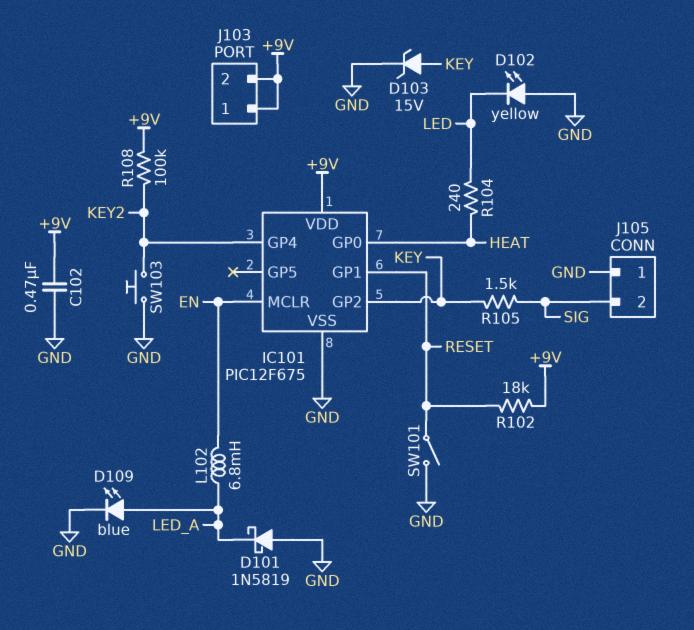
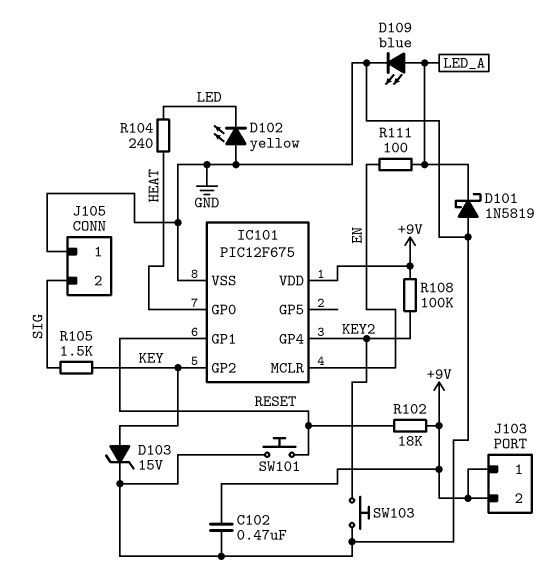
L102: 6.8mH (EN, LED_A) -> none
R111: none -> 100 (EN, LED_A)
SW101: switch (GND, RESET) -> button (GND, RESET)

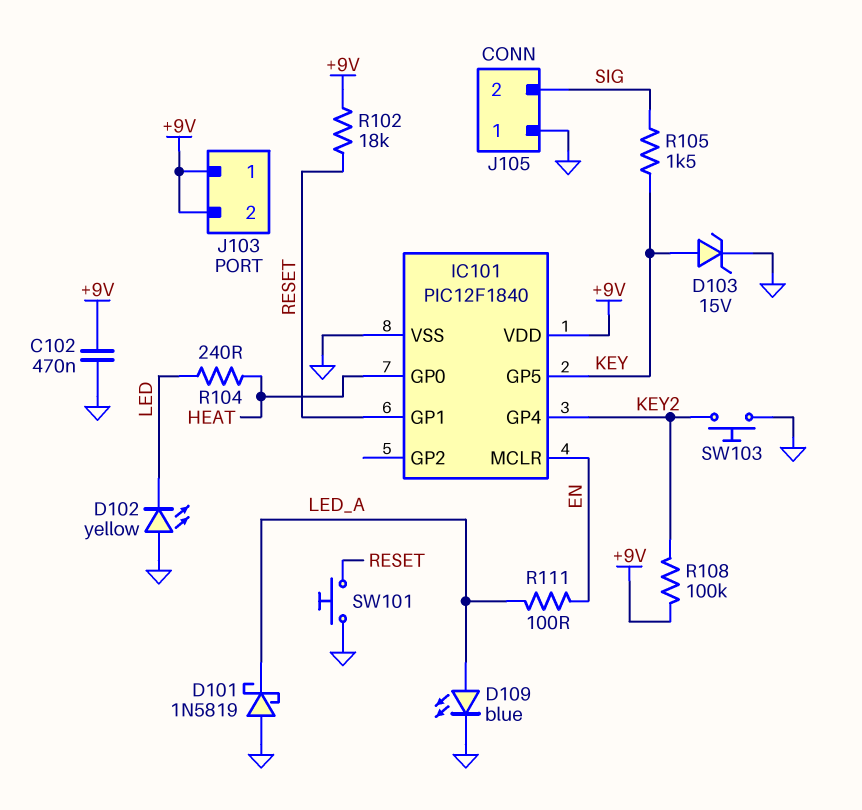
IC101: PIC12F675 -> PIC12F1840
IC101 pin GP2: KEY -> none
IC101 pin GP5: none -> KEY

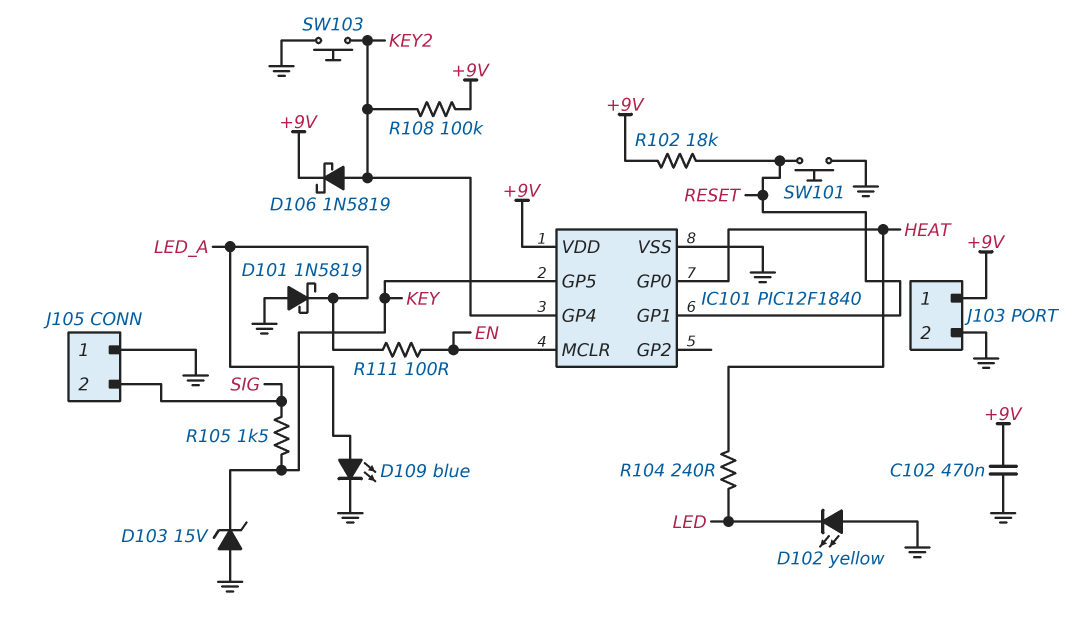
D103: zener 15V (A KEY, K GND) -> zener 15V (A GND, K KEY)
D106: none -> schottky 1N5819 (A KEY2, K +9V)
J103 pin 2: +9V -> GND

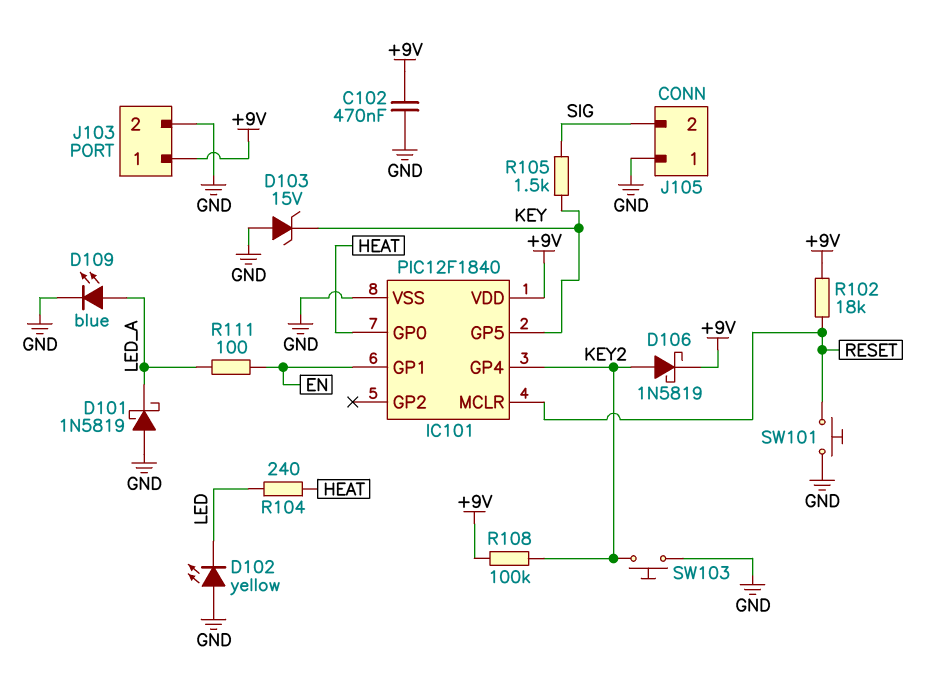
IC101 pin GP1: RESET -> EN
IC101 pin MCLR: EN -> RESET

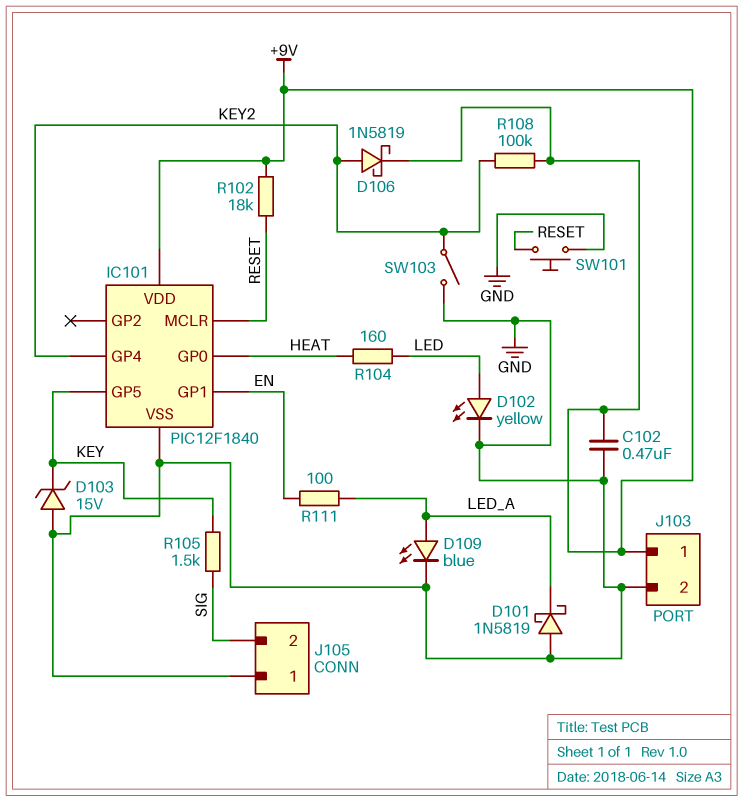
D102: LED yellow (A GND, K LED) -> LED yellow (A LED, K GND)
R104: 240 (HEAT, LED) -> 160 (HEAT, LED)
SW103: button (GND, KEY2) -> switch (GND, KEY2)

